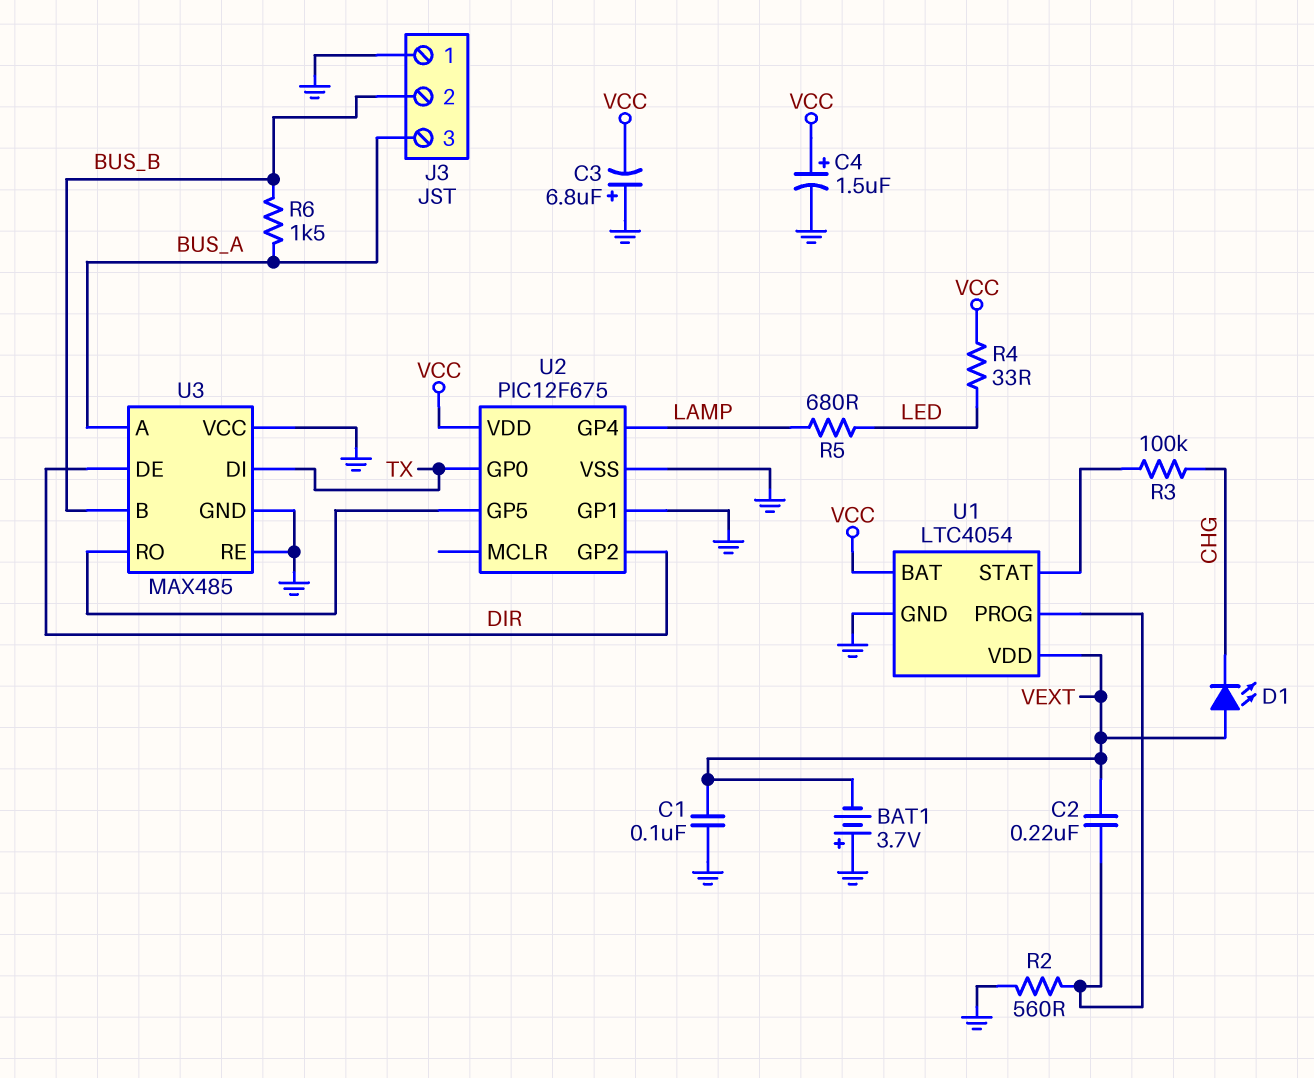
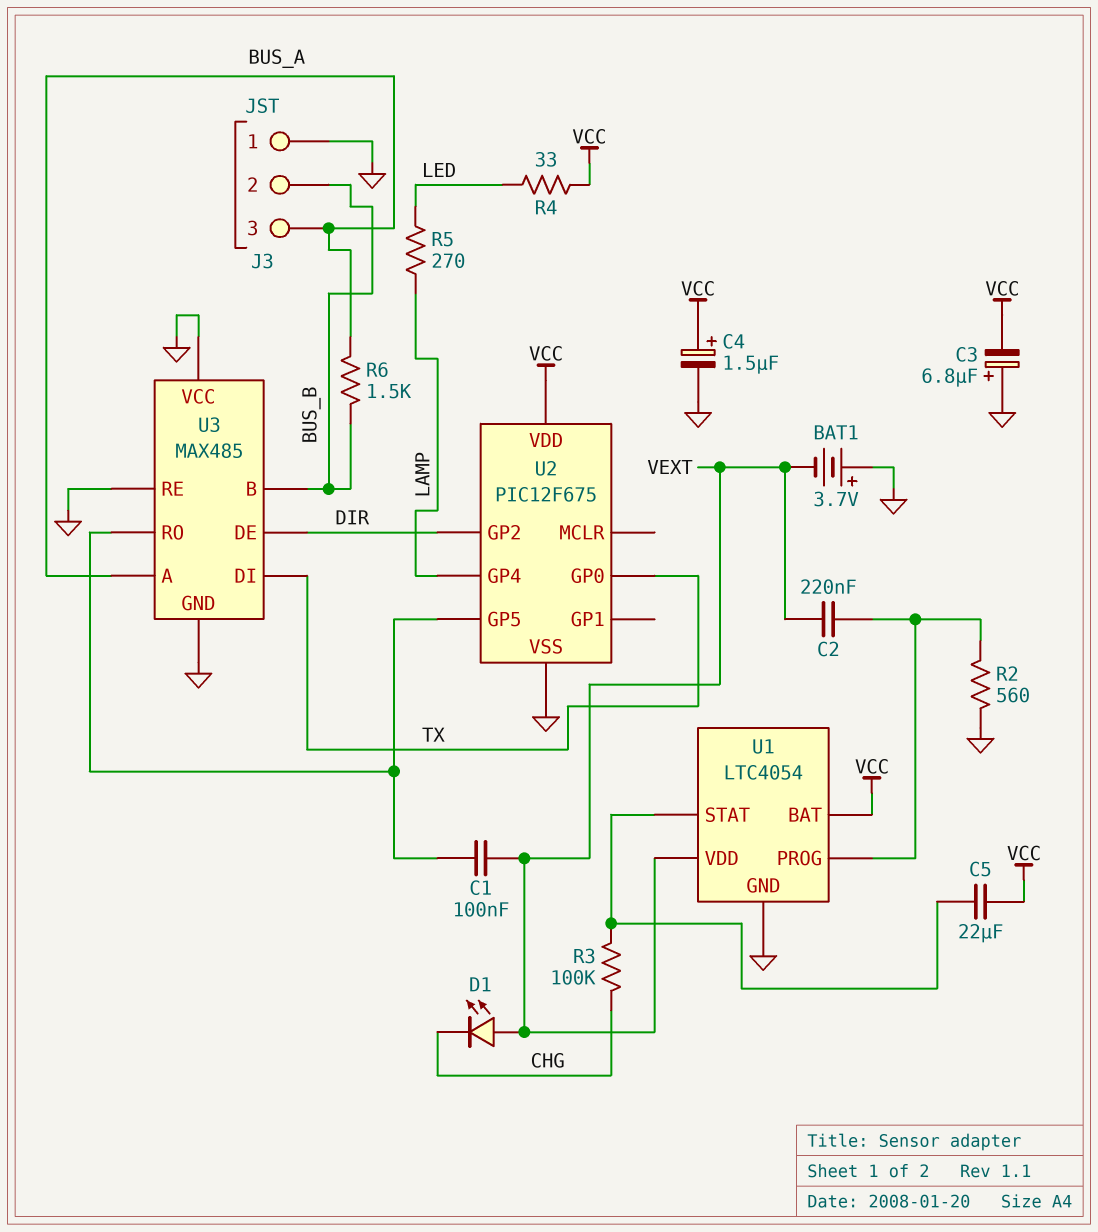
C1: 100nF (GND, VEXT) -> 100nF (U2/GP5, VEXT)
C5: none -> 22uF (U1/STAT, VCC)
R5: 680 (LAMP, LED) -> 270 (LAMP, LED)
U2 pin GP1: GND -> none

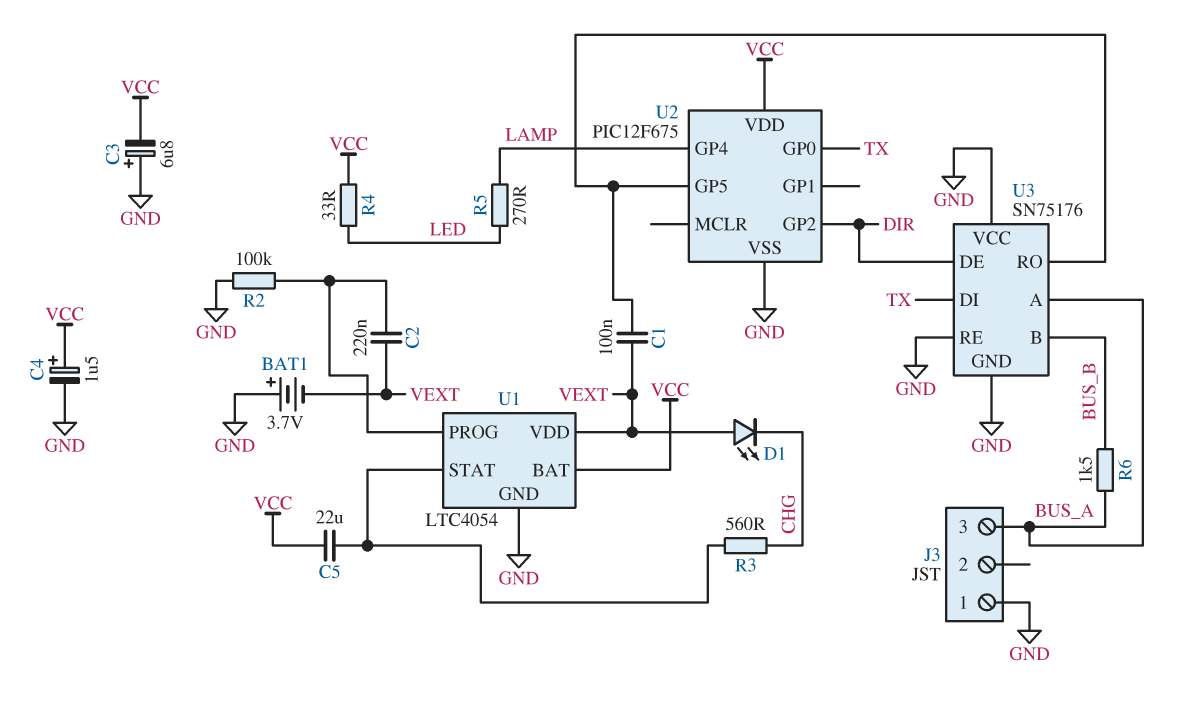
J3 pin 2: BUS_B -> none
R2: 560 (GND, U1/PROG) -> 100k (GND, U1/PROG)
R3: 100k (CHG, U1/STAT) -> 560 (CHG, U1/STAT)
U3: MAX485 -> SN75176

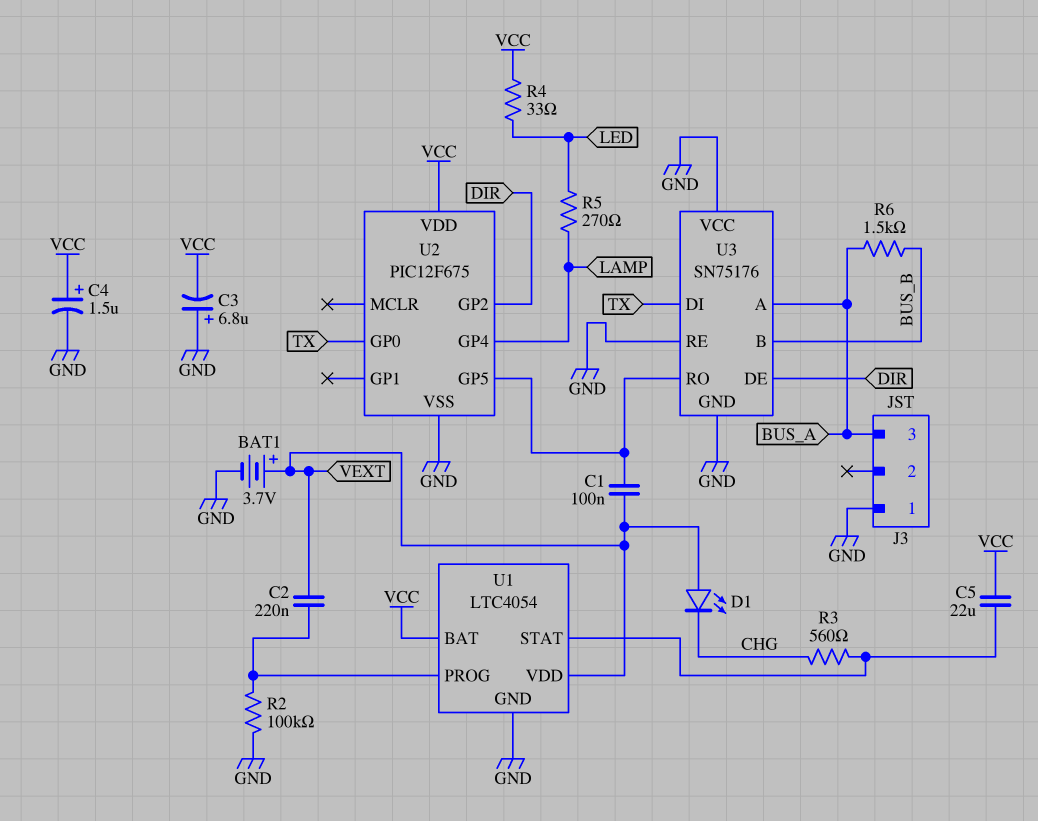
BAT1: 3.7V (plus GND, minus VEXT) -> 3.7V (plus VEXT, minus GND)

